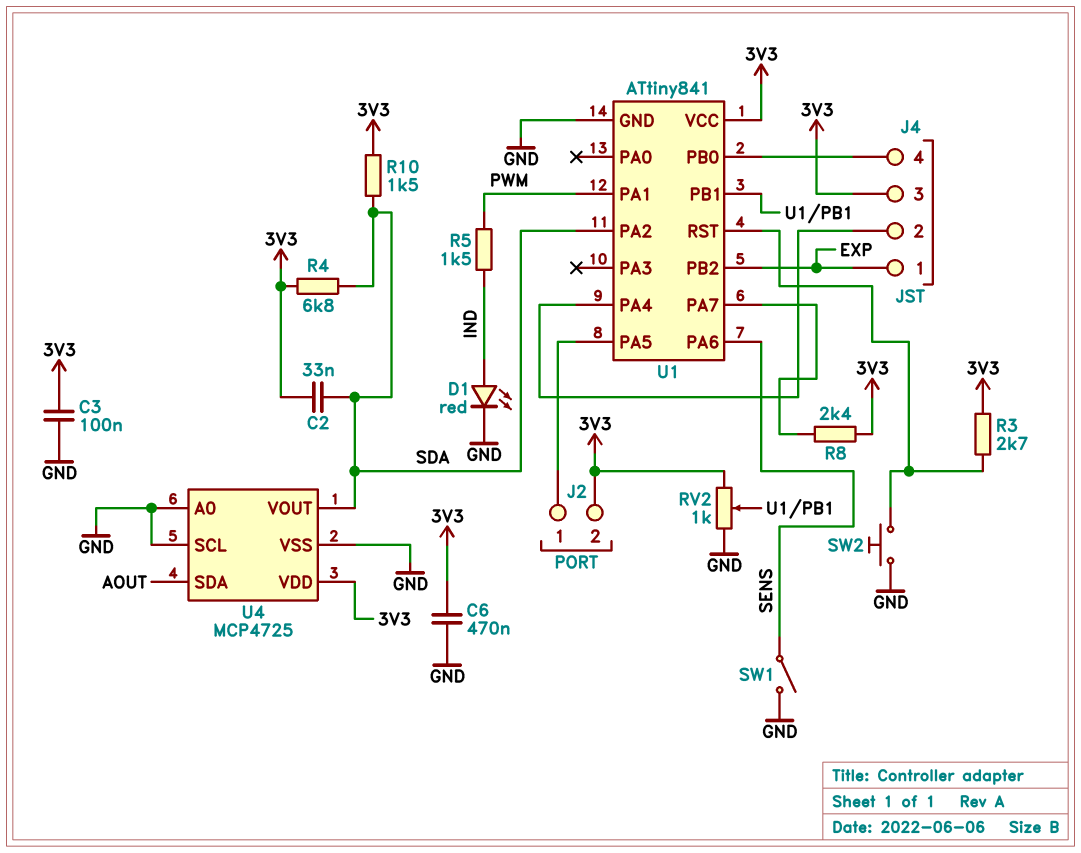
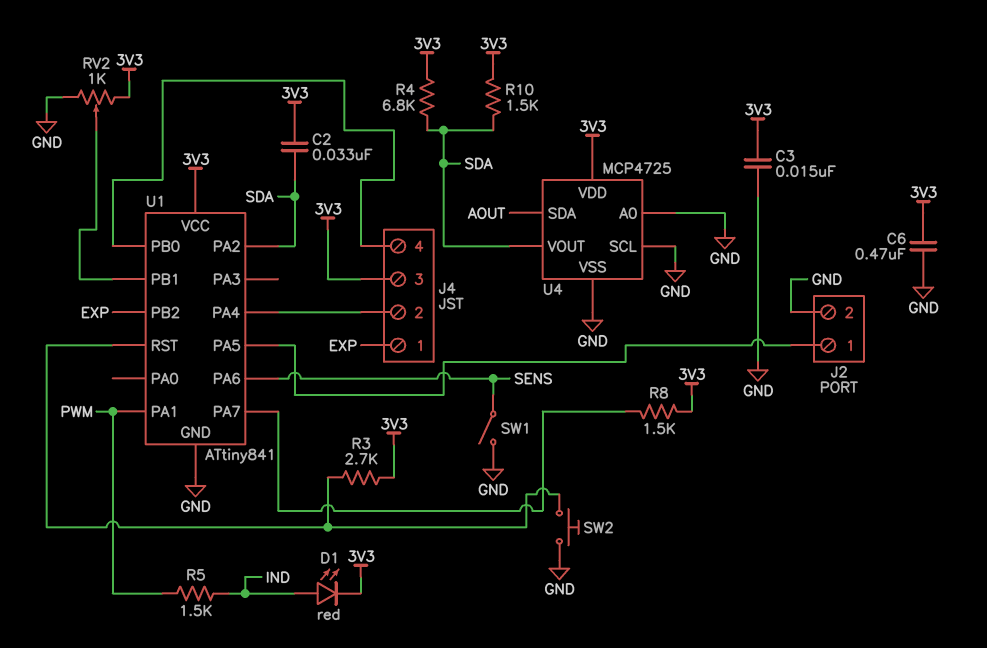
C3: 100nF (3V3, GND) -> 15nF (3V3, GND)
D1: LED red (A IND, K GND) -> LED red (A IND, K 3V3)
J2 pin 2: 3V3 -> GND
R8: 2.4k (3V3, U1/PA7) -> 1.5k (3V3, U1/PA7)

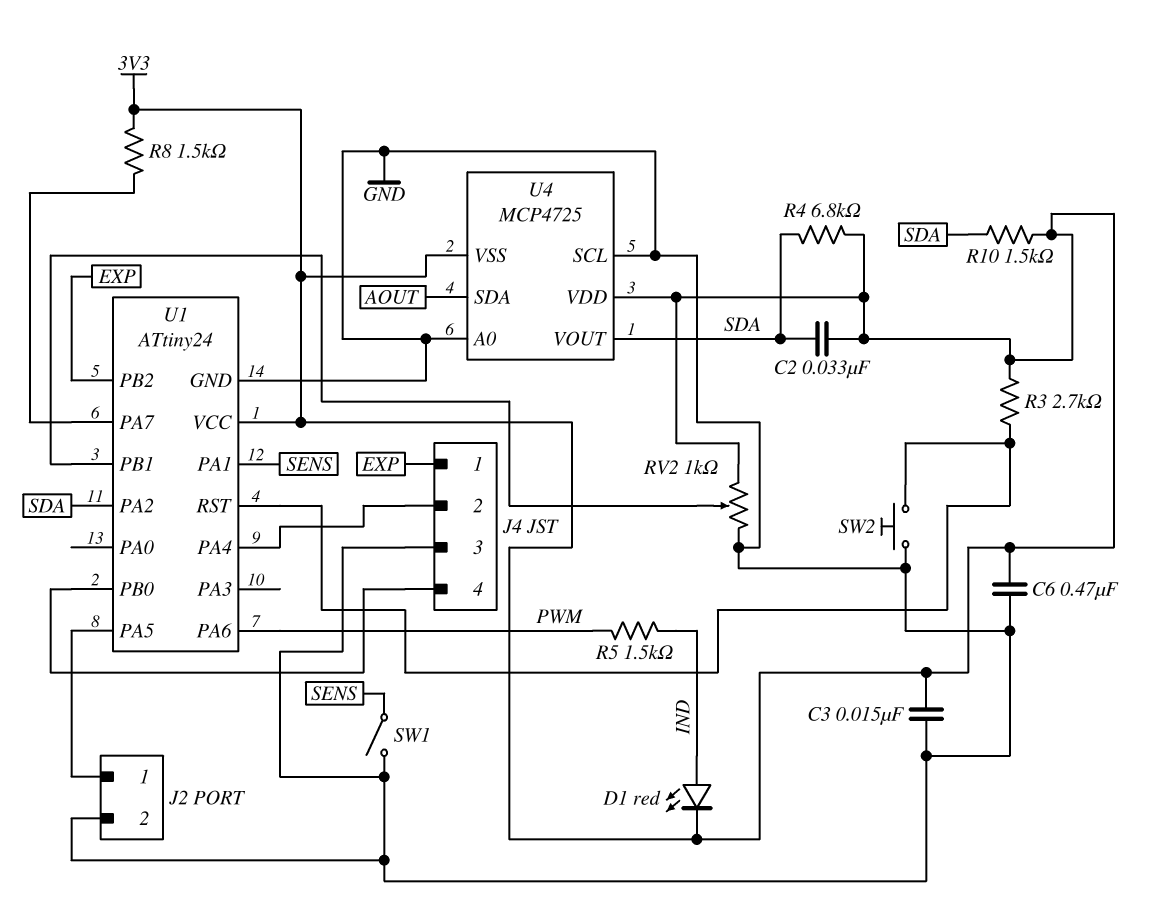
J4 pin 3: 3V3 -> GND
U1: ATtiny841 -> ATtiny24
U1 pin PA1: PWM -> SENS
U1 pin PA6: SENS -> PWM
U4 pin VSS: GND -> 3V3

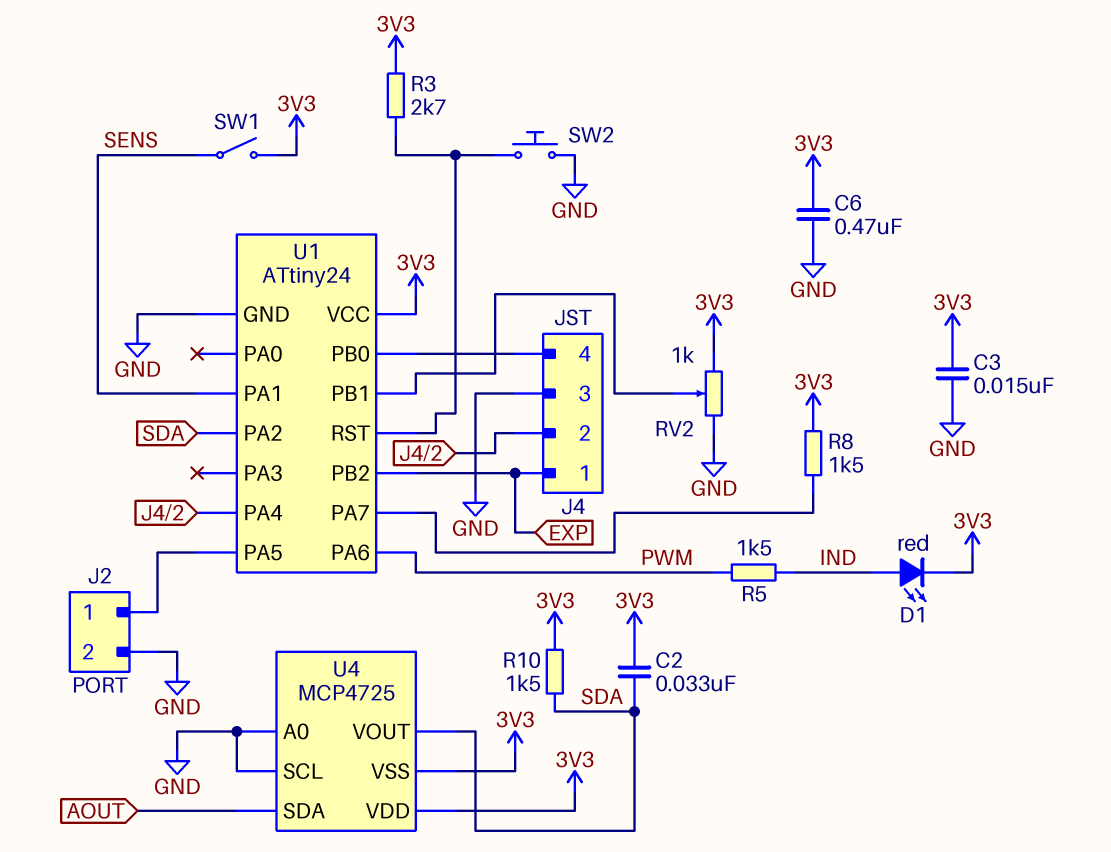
R4: 6.8k (3V3, SDA) -> none
SW1: switch (GND, SENS) -> switch (3V3, SENS)

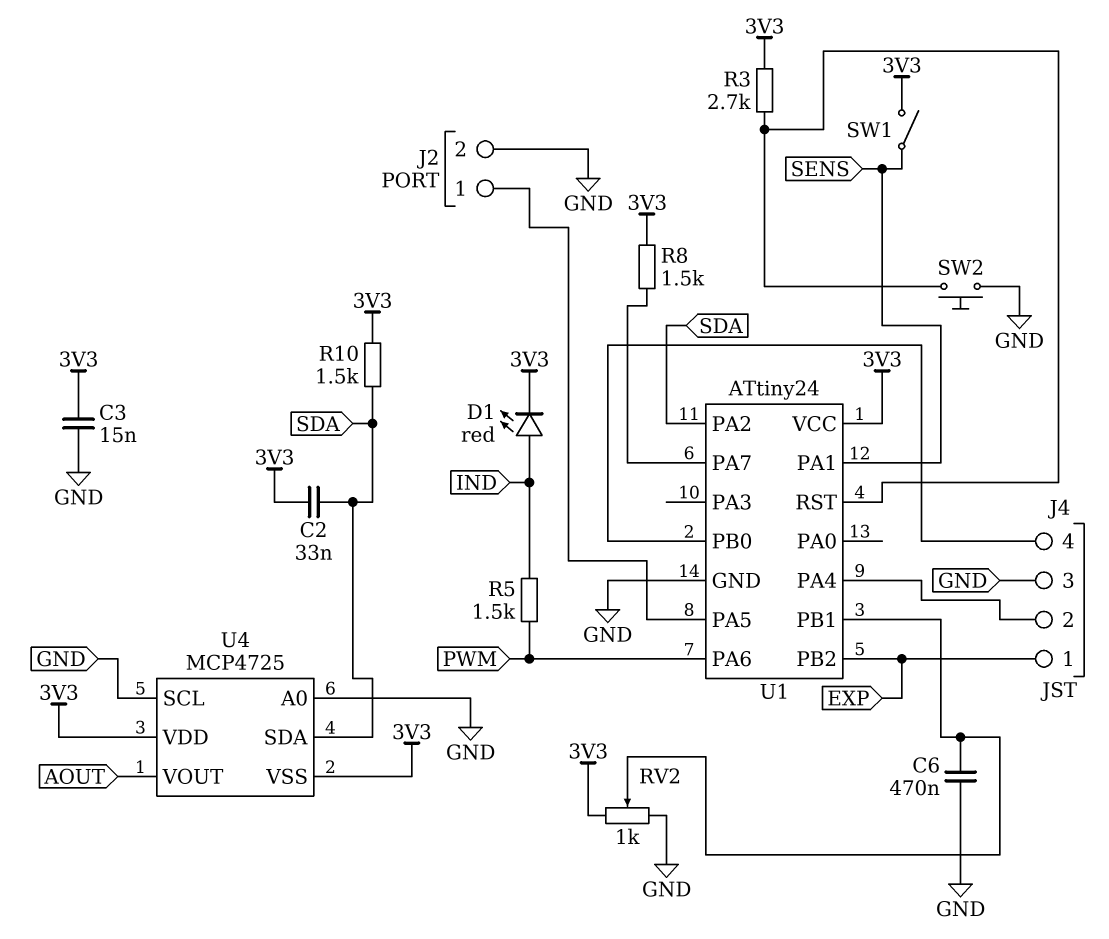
C6: 470nF (3V3, GND) -> 470nF (GND, U1/PB1)
U4 pin SDA: AOUT -> SDA
U4 pin VOUT: SDA -> AOUT

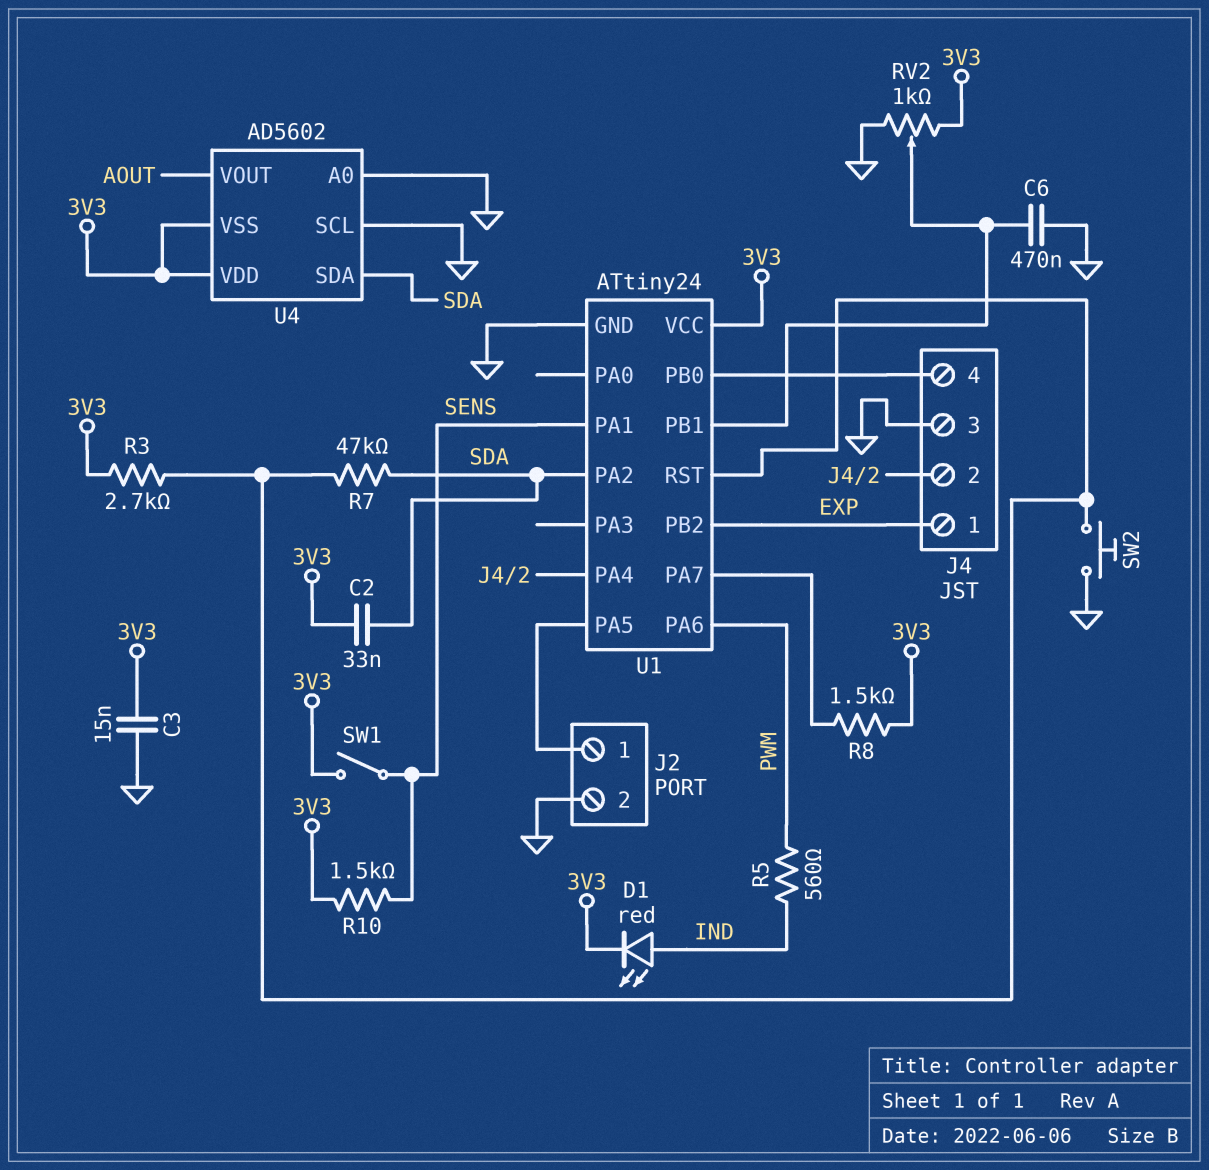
R5: 1.5k (IND, PWM) -> 560 (IND, PWM)
R7: none -> 47k (SDA, U1/RST)
R10: 1.5k (3V3, SDA) -> 1.5k (3V3, SENS)
U4: MCP4725 -> AD5602

